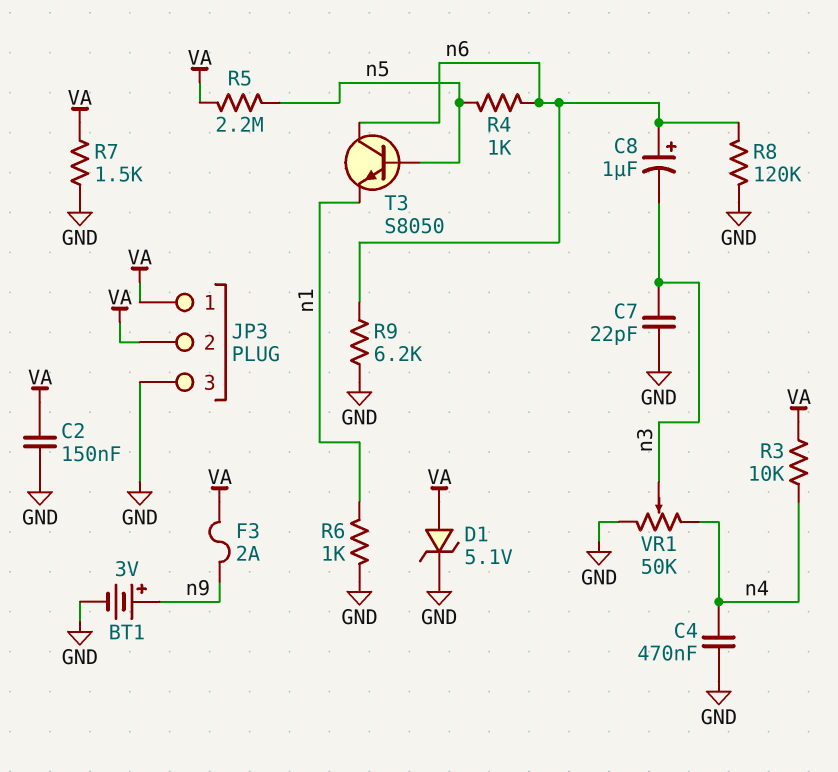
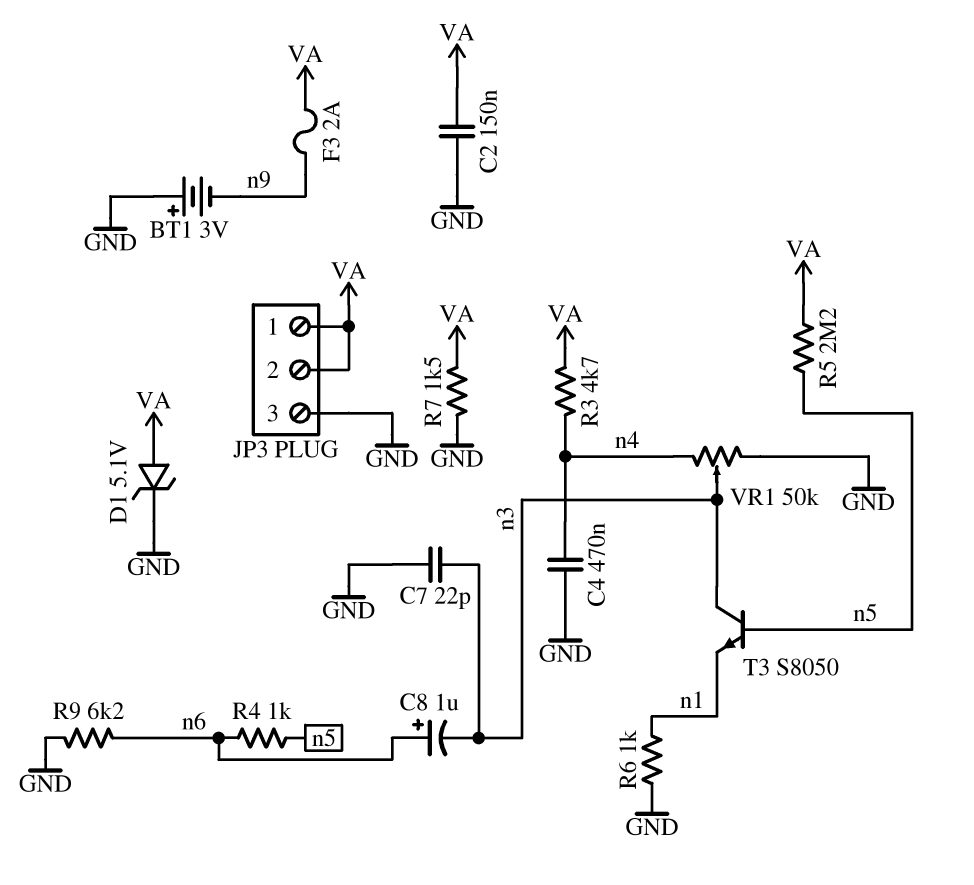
BT1: 3V (plus n9, minus GND) -> 3V (plus GND, minus n9)
R3: 10k (VA, n4) -> 4.7k (VA, n4)
R8: 120k (GND, n6) -> none
T3: NPN S8050 (B n5, C n6, E n1) -> NPN S8050 (B n5, C n3, E n1)

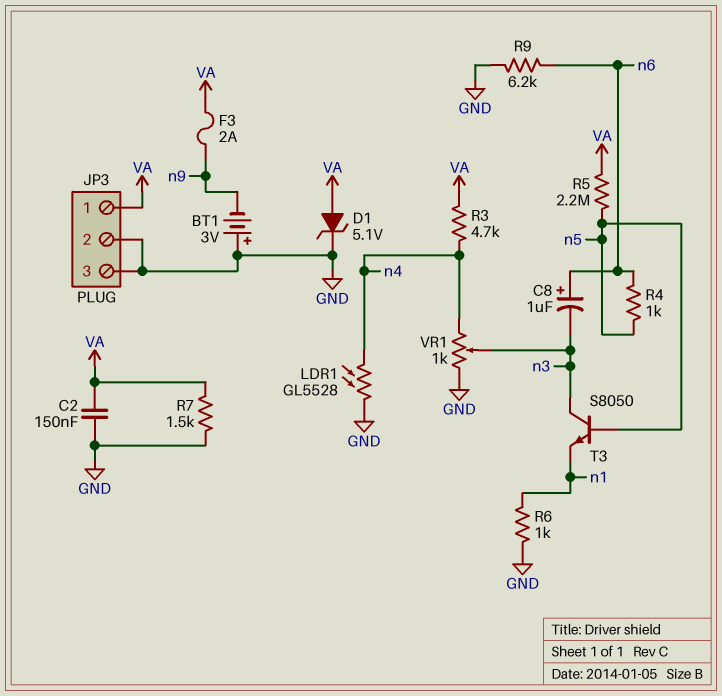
C4: 470nF (GND, n4) -> none
C7: 22pF (GND, n3) -> none
JP3 pin 2: VA -> GND
LDR1: none -> GL5528 (GND, n4)
VR1: 50k (GND, n4, wiper n3) -> 1k (GND, n4, wiper n3)

